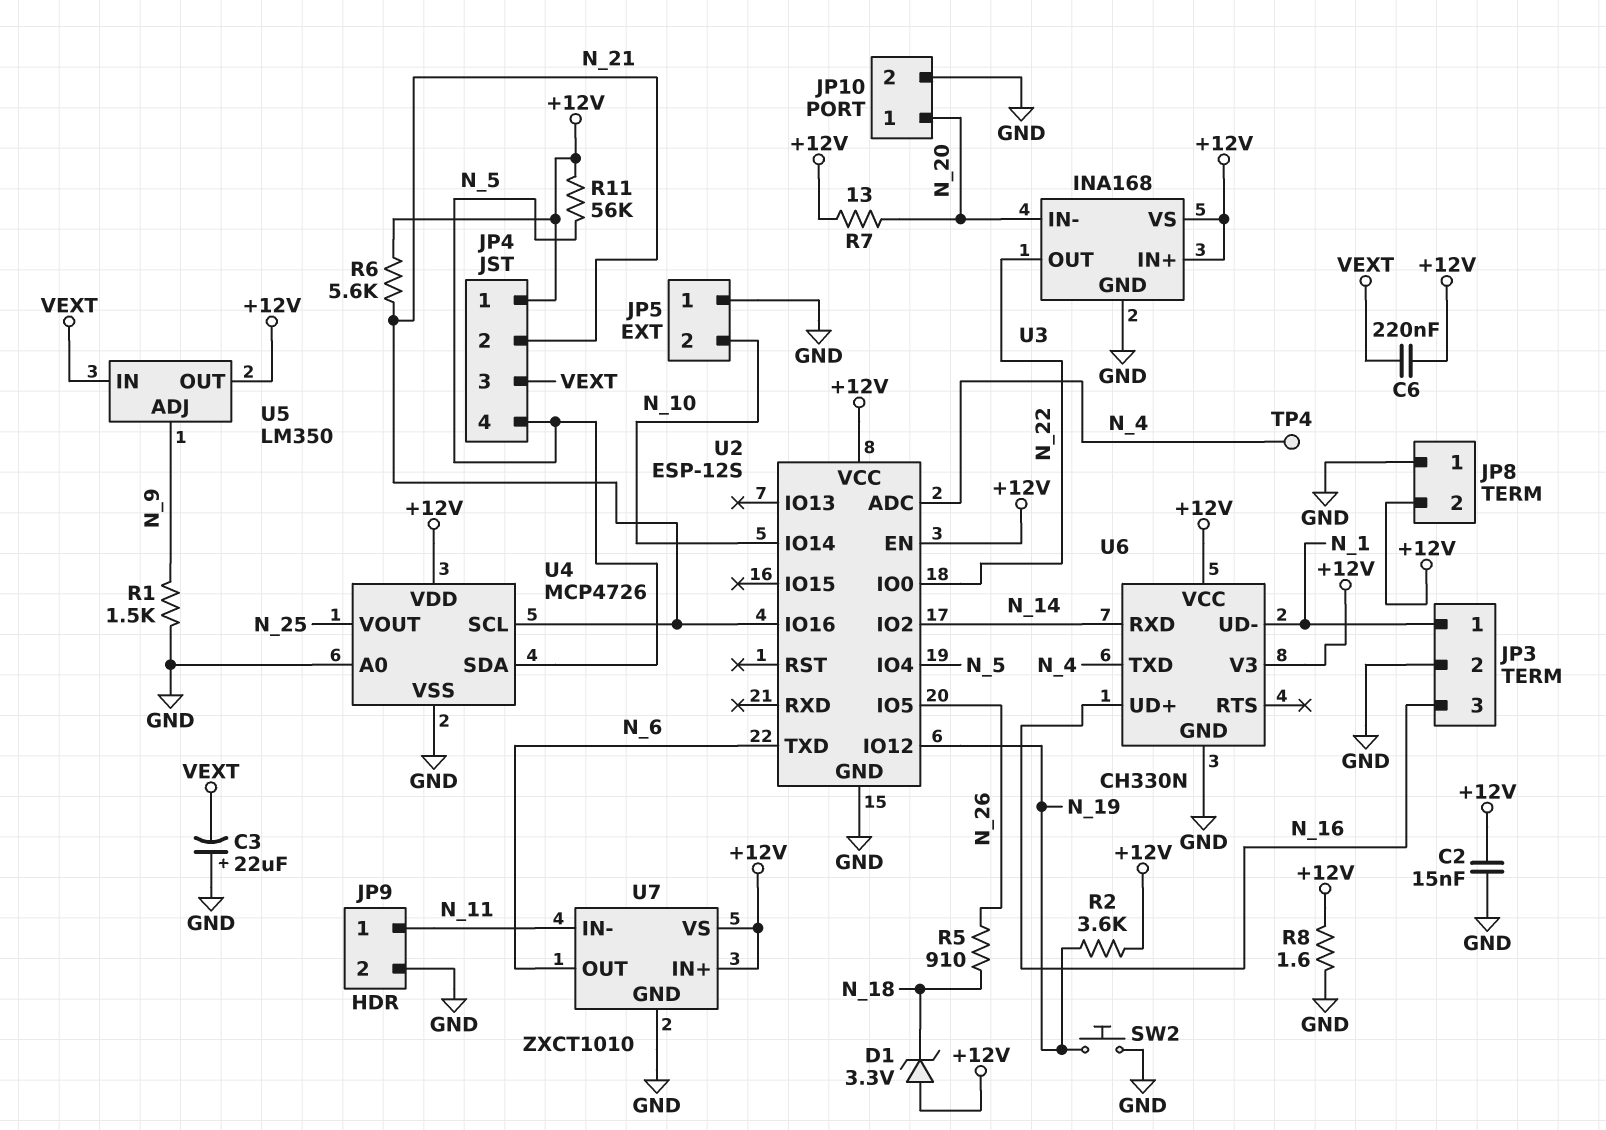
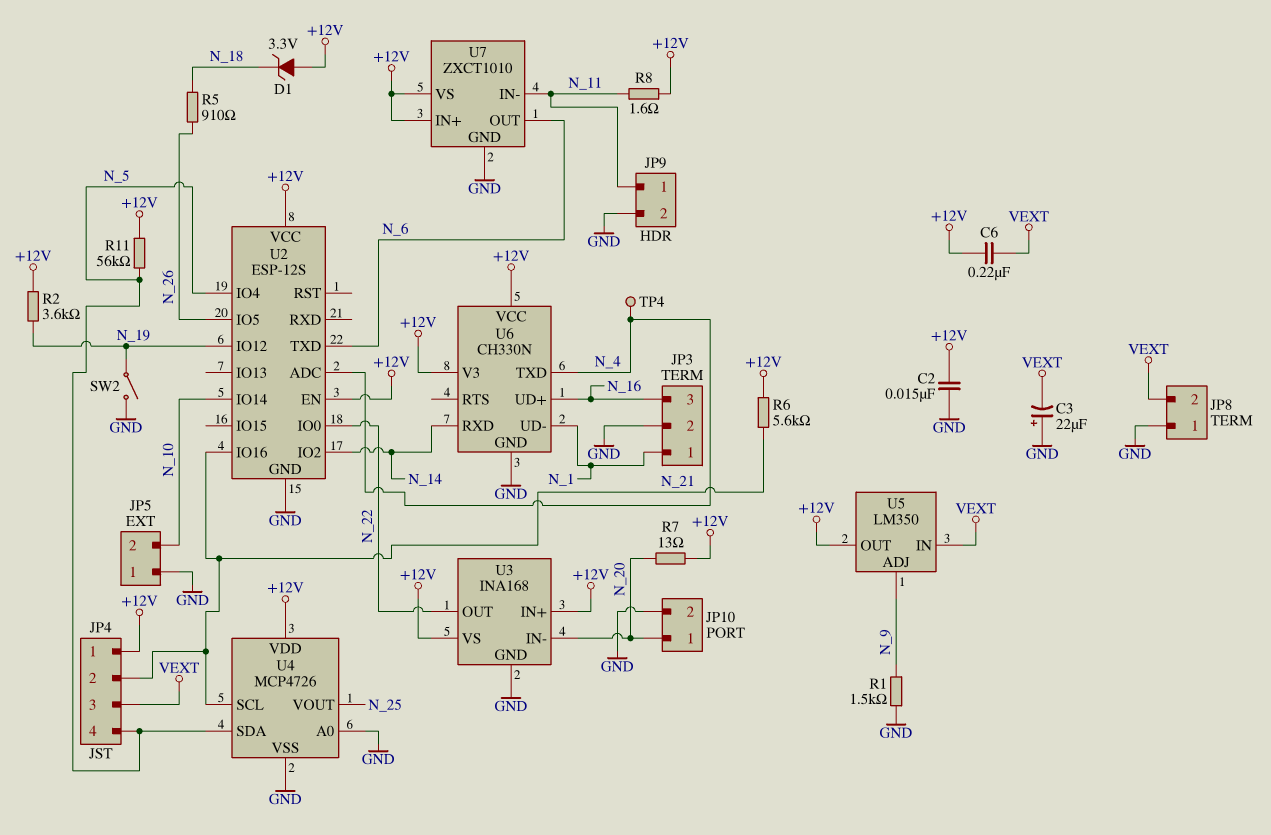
JP8 pin 2: +12V -> VEXT
R8: 1.6 (+12V, GND) -> 1.6 (+12V, N_11)
SW2: button (GND, N_19) -> switch (GND, N_19)

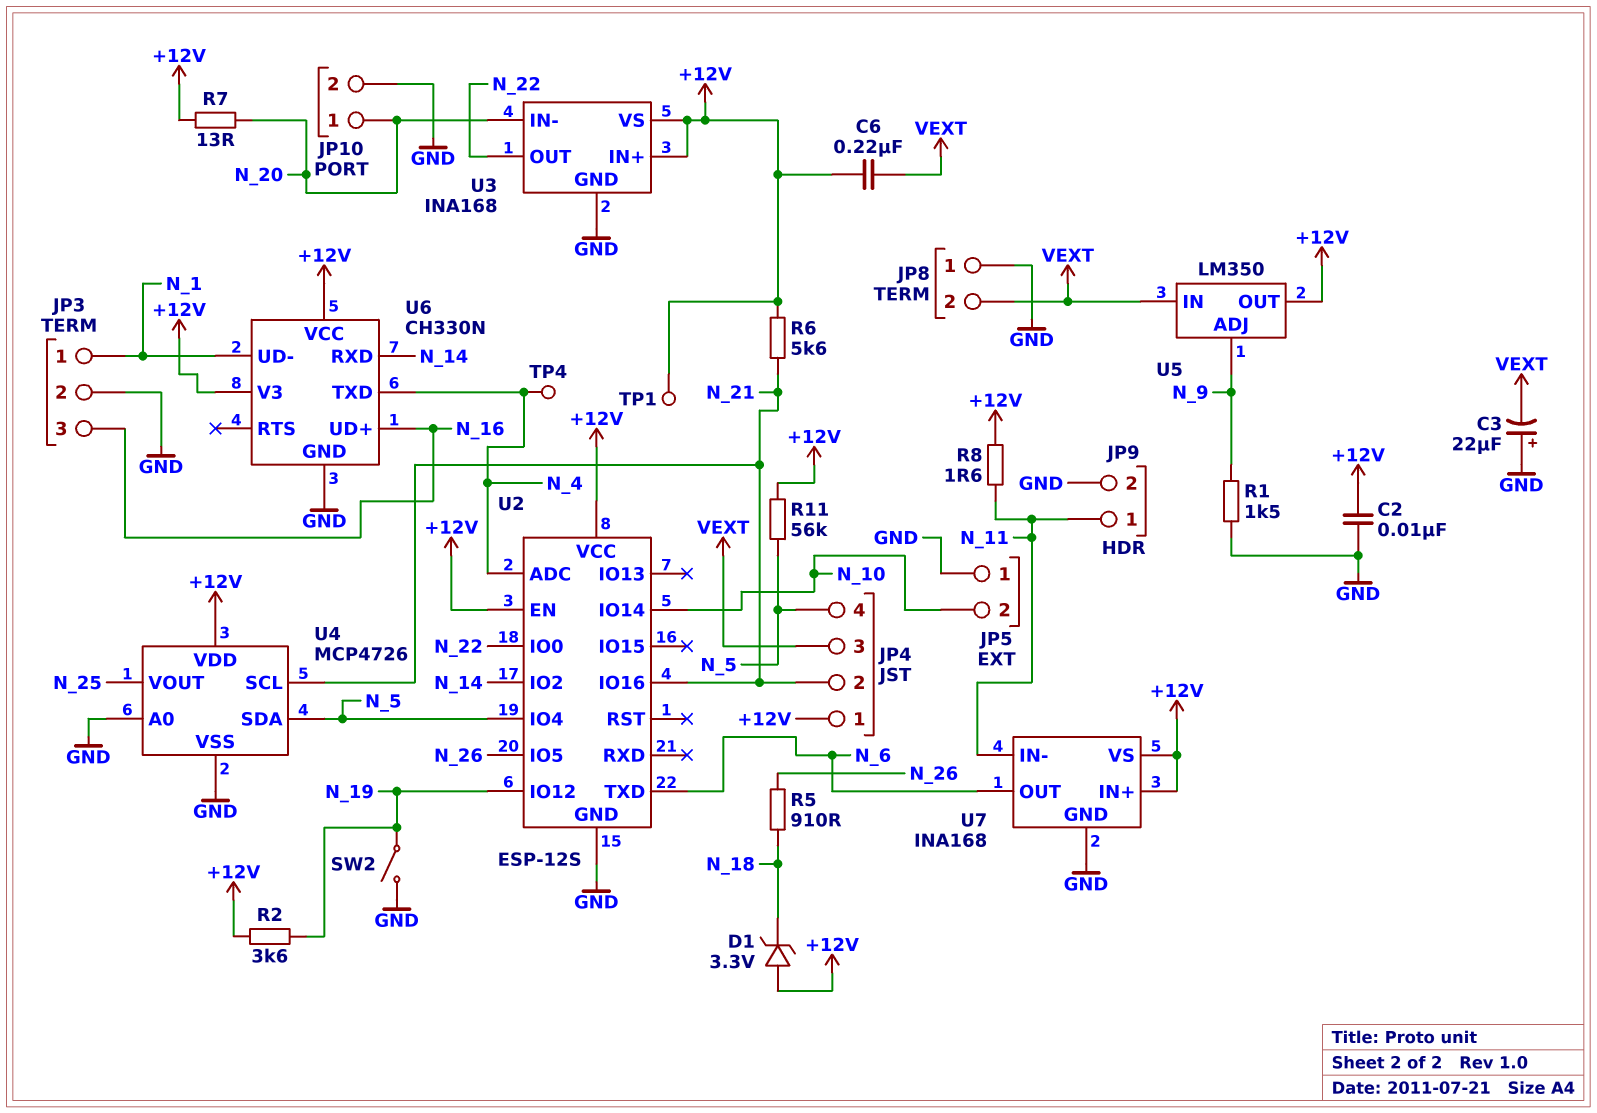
C2: 15nF (+12V, GND) -> 10nF (+12V, GND)
TP1: none -> test point (+12V)
U7: ZXCT1010 -> INA168

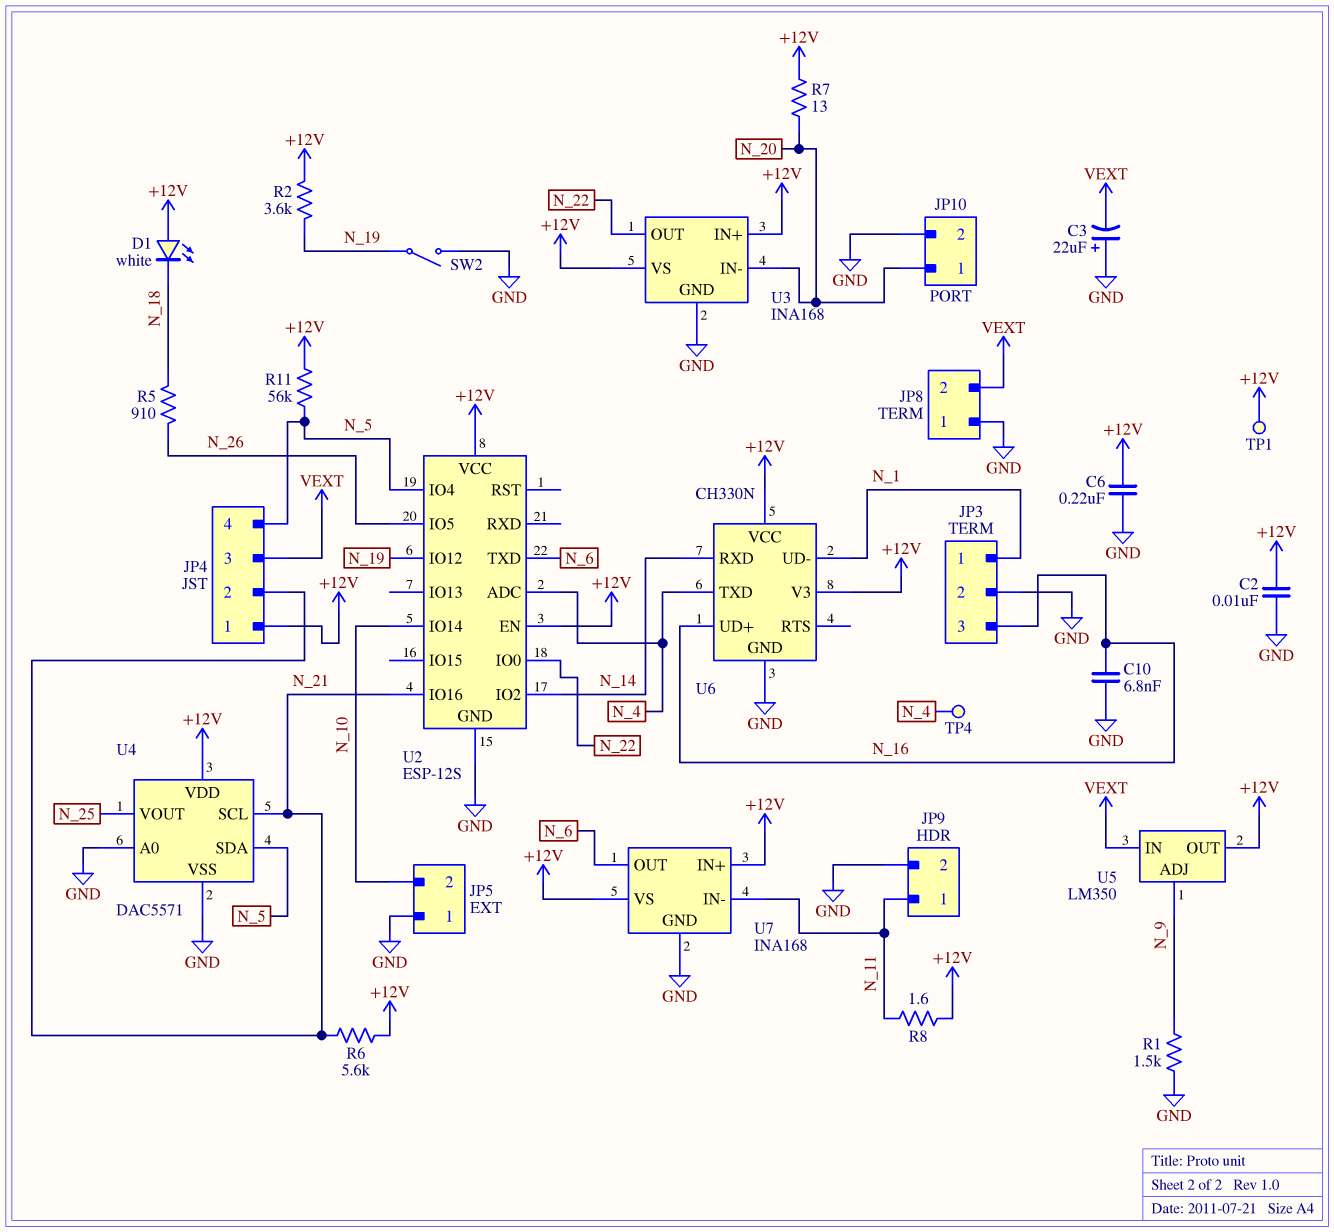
C6: 220nF (+12V, VEXT) -> 220nF (+12V, GND)
C10: none -> 6.8nF (GND, N_16)
D1: zener 3.3V (A +12V, K N_18) -> LED white (A +12V, K N_18)
U4: MCP4726 -> DAC5571

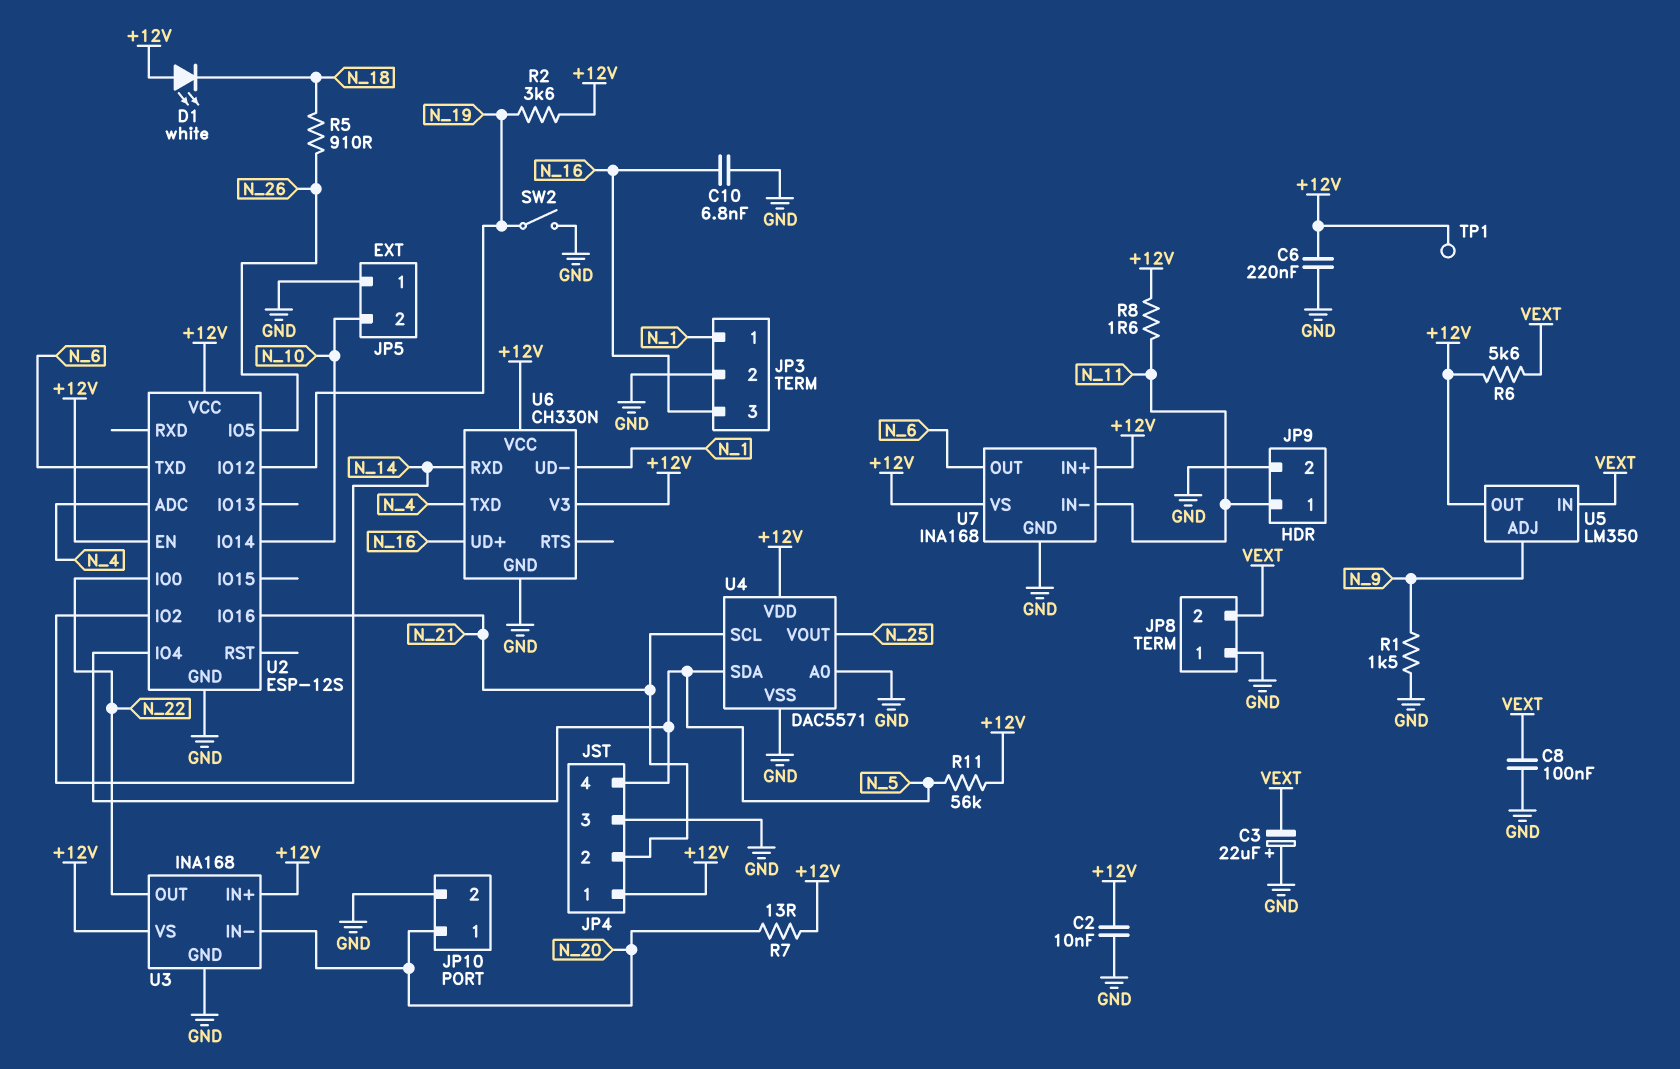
C8: none -> 100nF (GND, VEXT)
JP4 pin 3: VEXT -> GND
R6: 5.6k (+12V, N_21) -> 5.6k (+12V, VEXT)
TP4: test point (N_4) -> none

